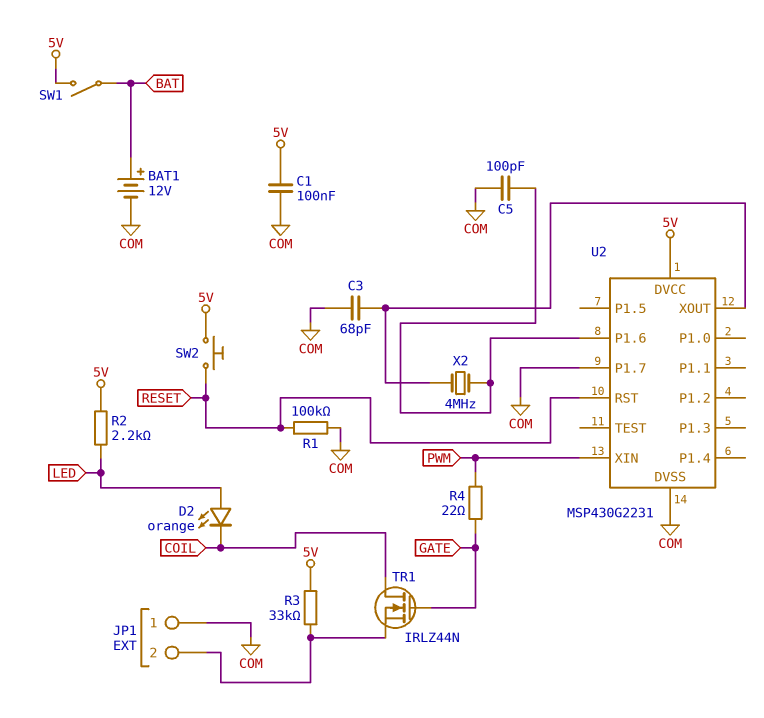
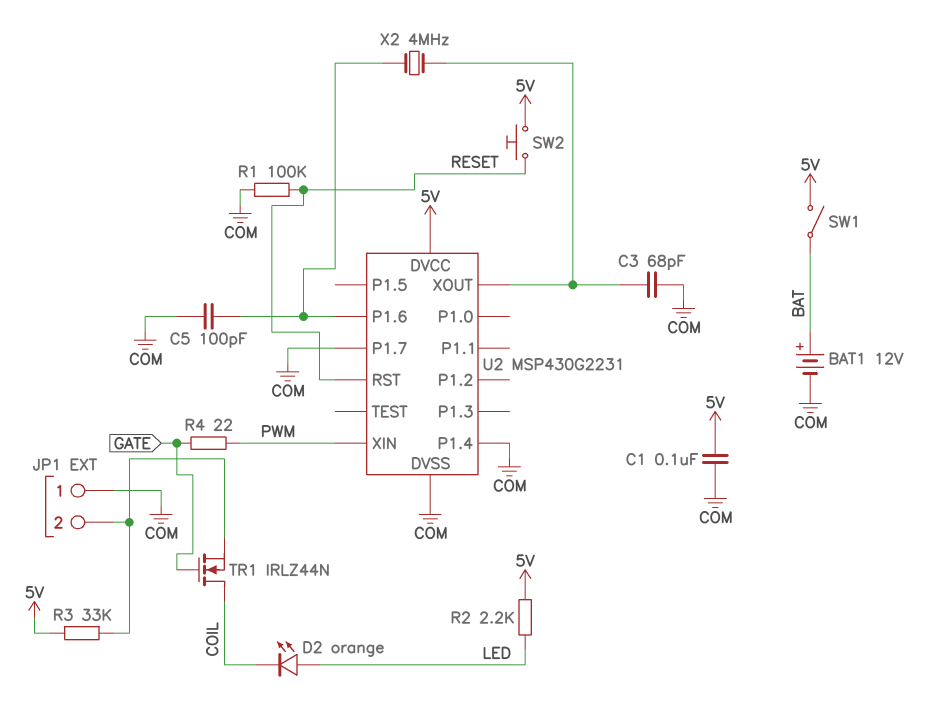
U2 pin P1.4: none -> COM

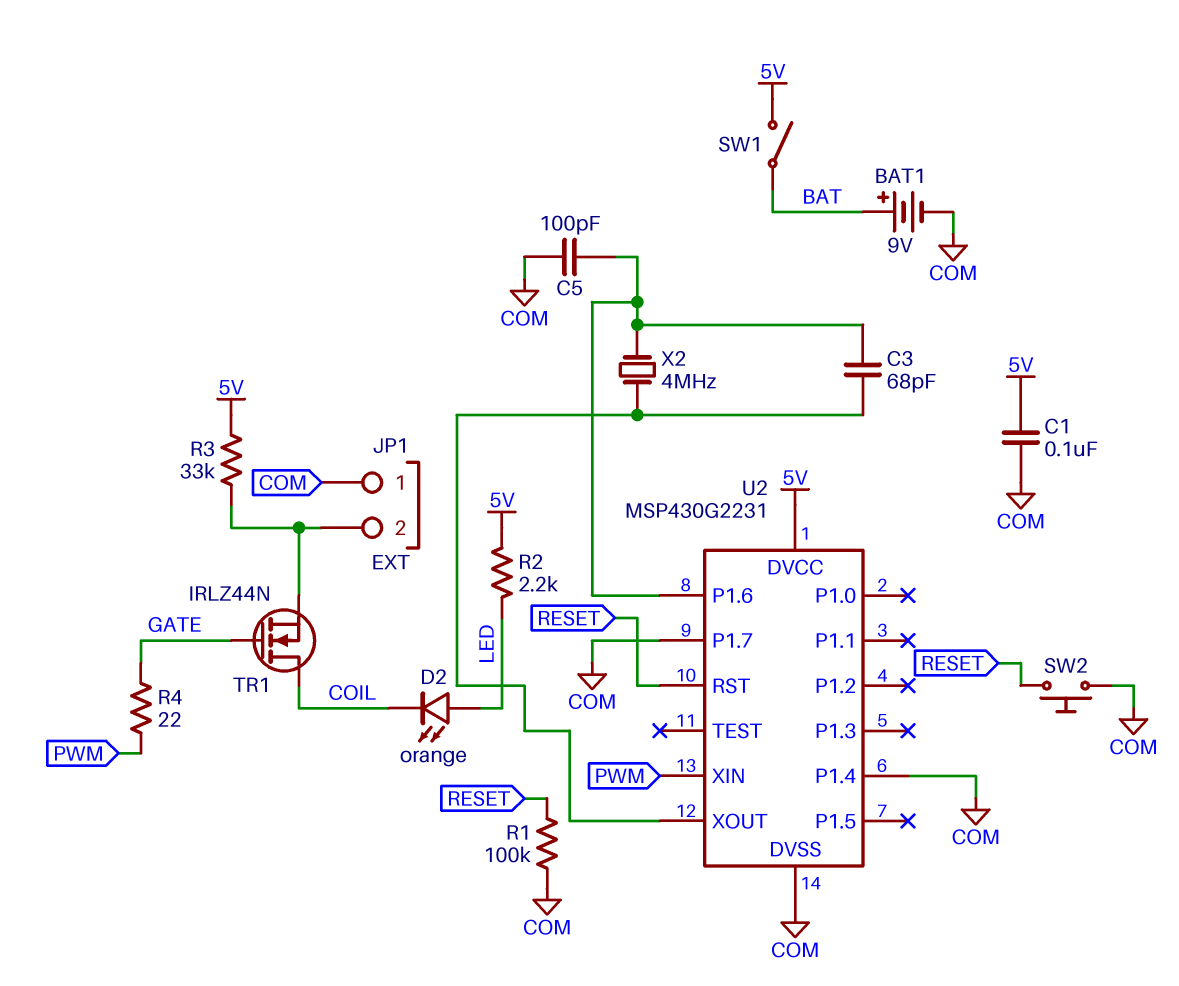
BAT1: 12V (plus BAT, minus COM) -> 9V (plus BAT, minus COM)
C3: 68pF (COM, U2/XOUT) -> 68pF (U2/P1.6, U2/XOUT)
SW2: button (5V, RESET) -> button (COM, RESET)

